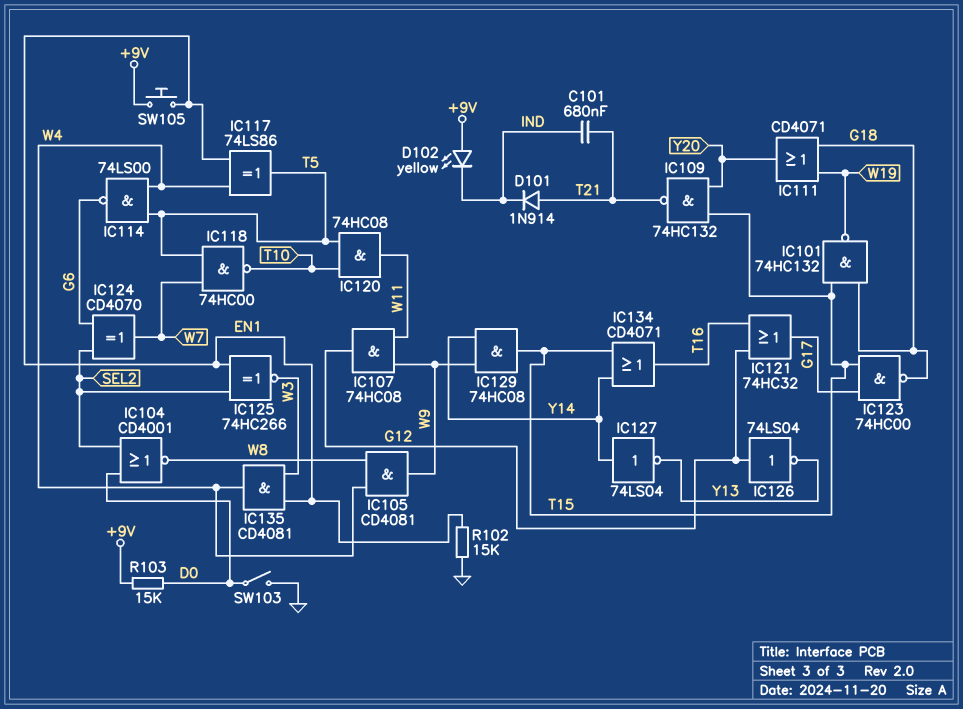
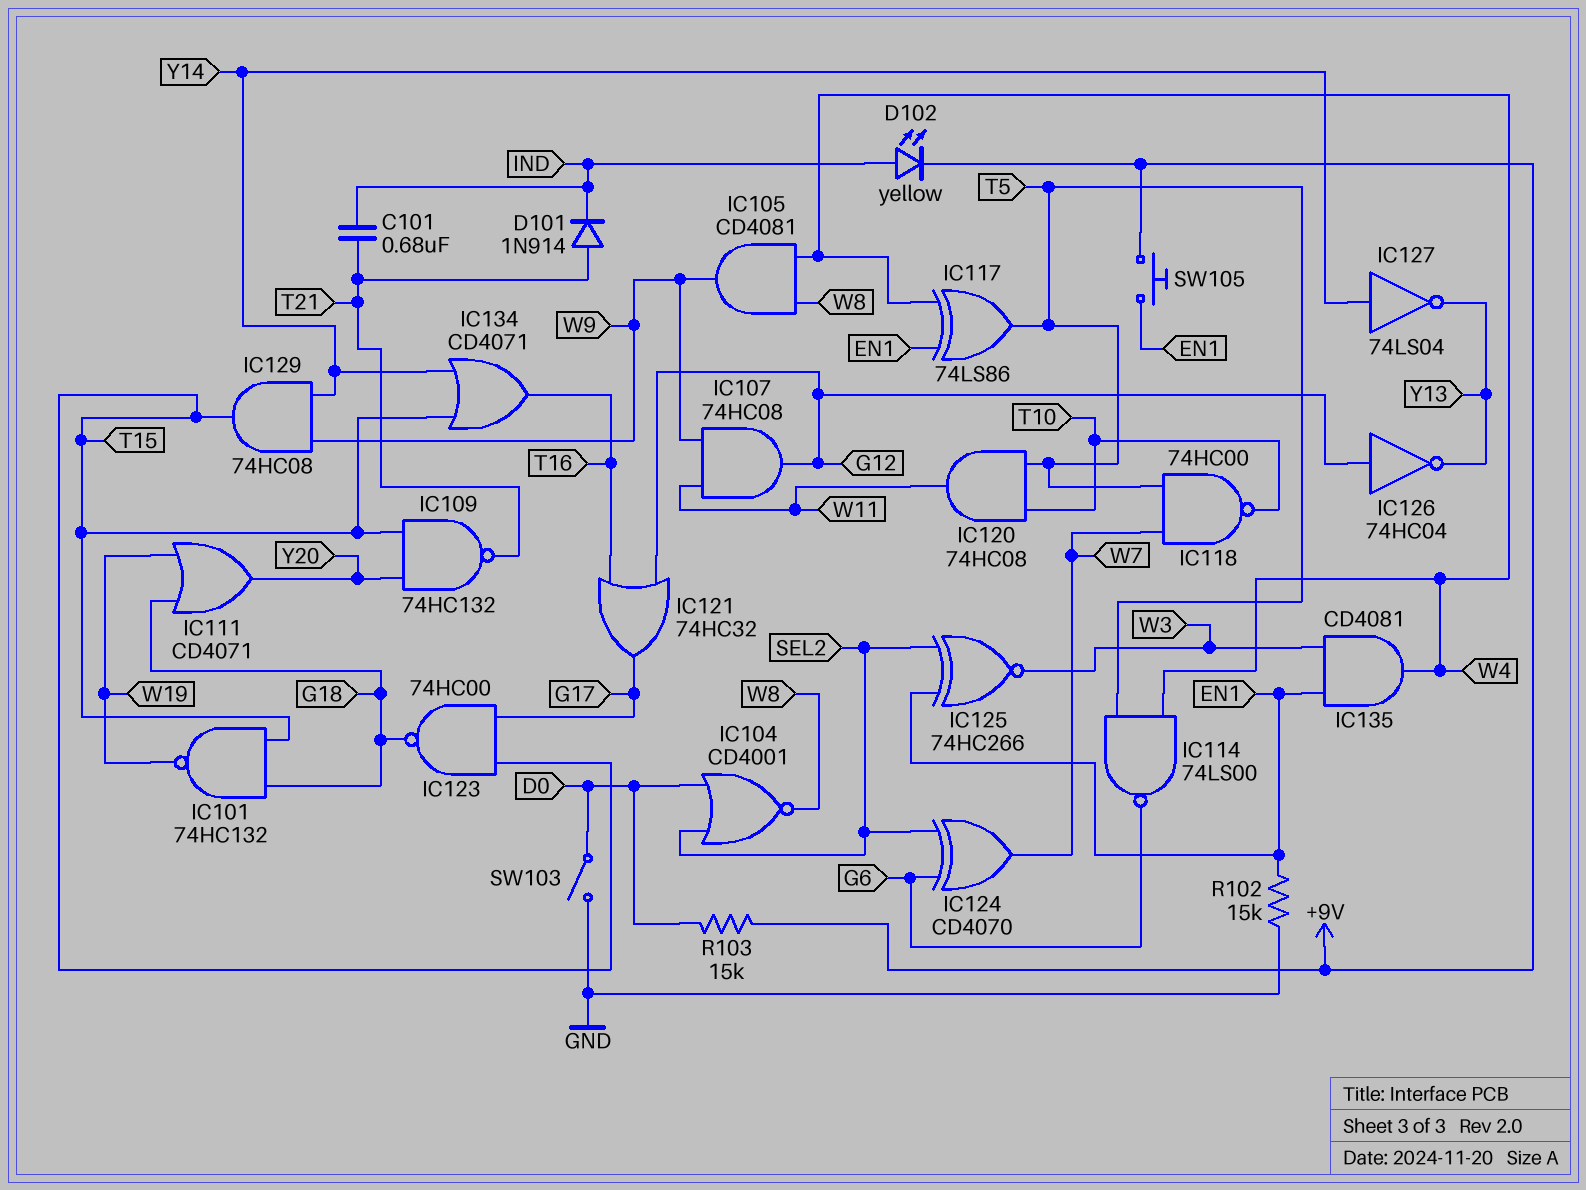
D102: LED yellow (A +9V, K IND) -> LED yellow (A IND, K +9V)
IC126: NOT 74LS04 (in G12, out Y13) -> NOT 74HC04 (in G12, out Y13)

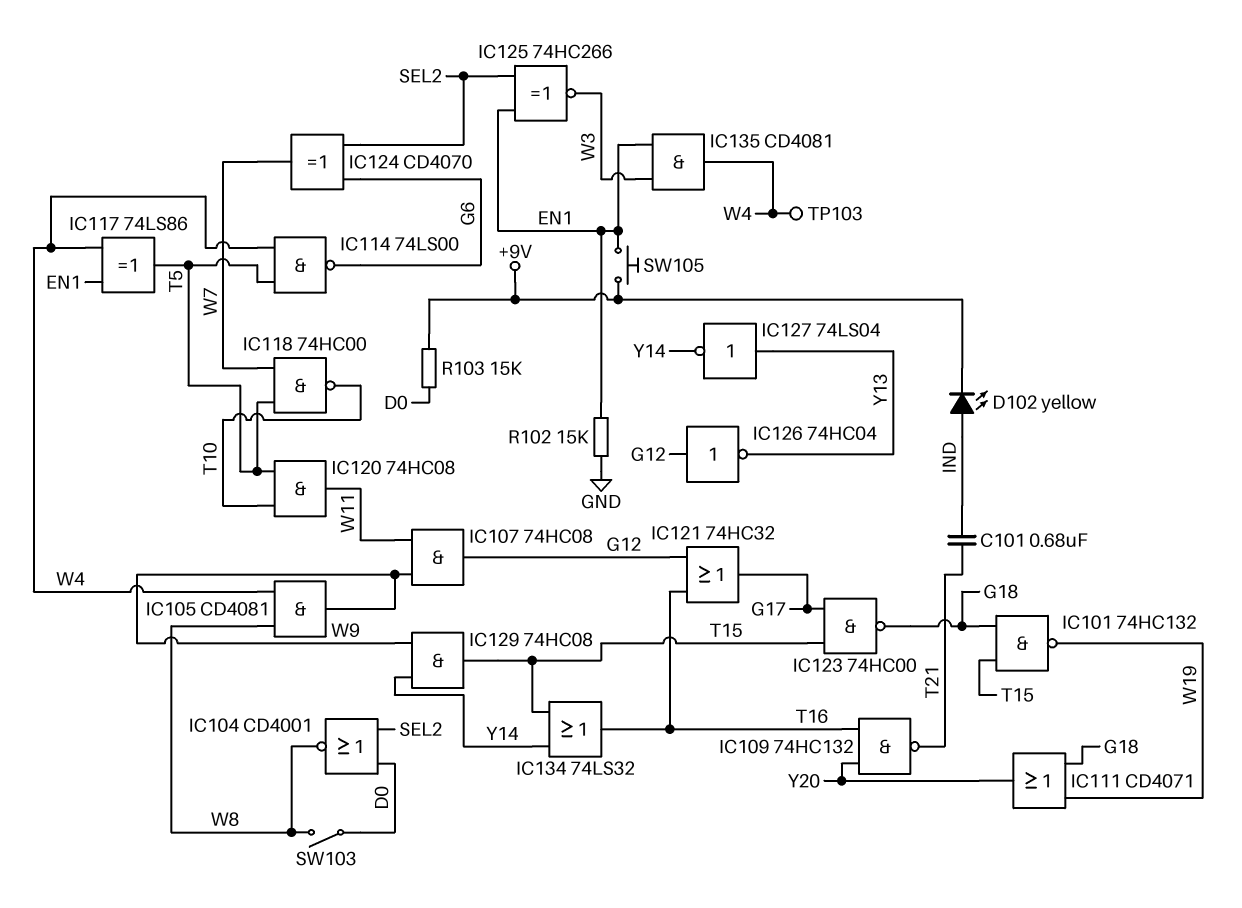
D101: diode 1N914 (A T21, K IND) -> none
IC109: NAND 74HC132 (in T15, in Y20, out T21) -> NAND 74HC132 (in T16, in Y20, out T21)
IC127: NOT 74LS04 (in Y14, out Y13) -> NOT 74LS04 (in Y13, out Y14)
IC134: OR CD4071 (in T15, in Y14, out T16) -> OR 74LS32 (in T15, in Y14, out T16)
SW103: switch (D0, GND) -> switch (D0, W8)
TP103: none -> test point (W4)

